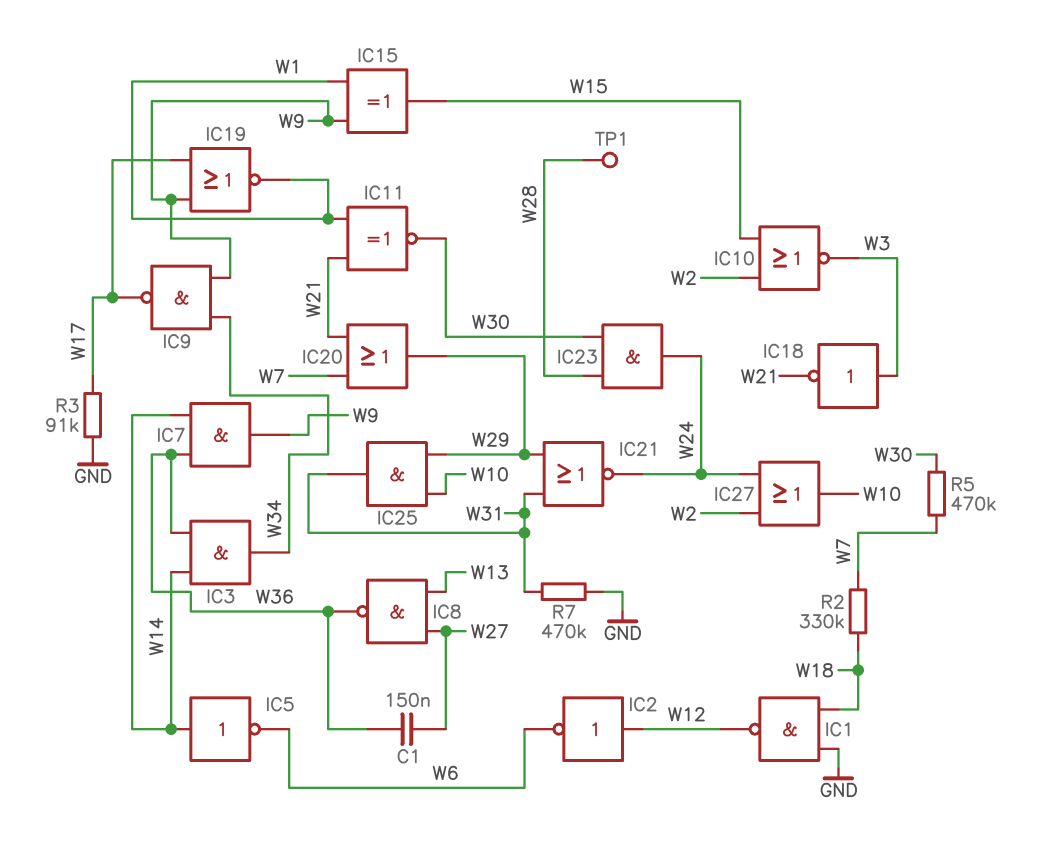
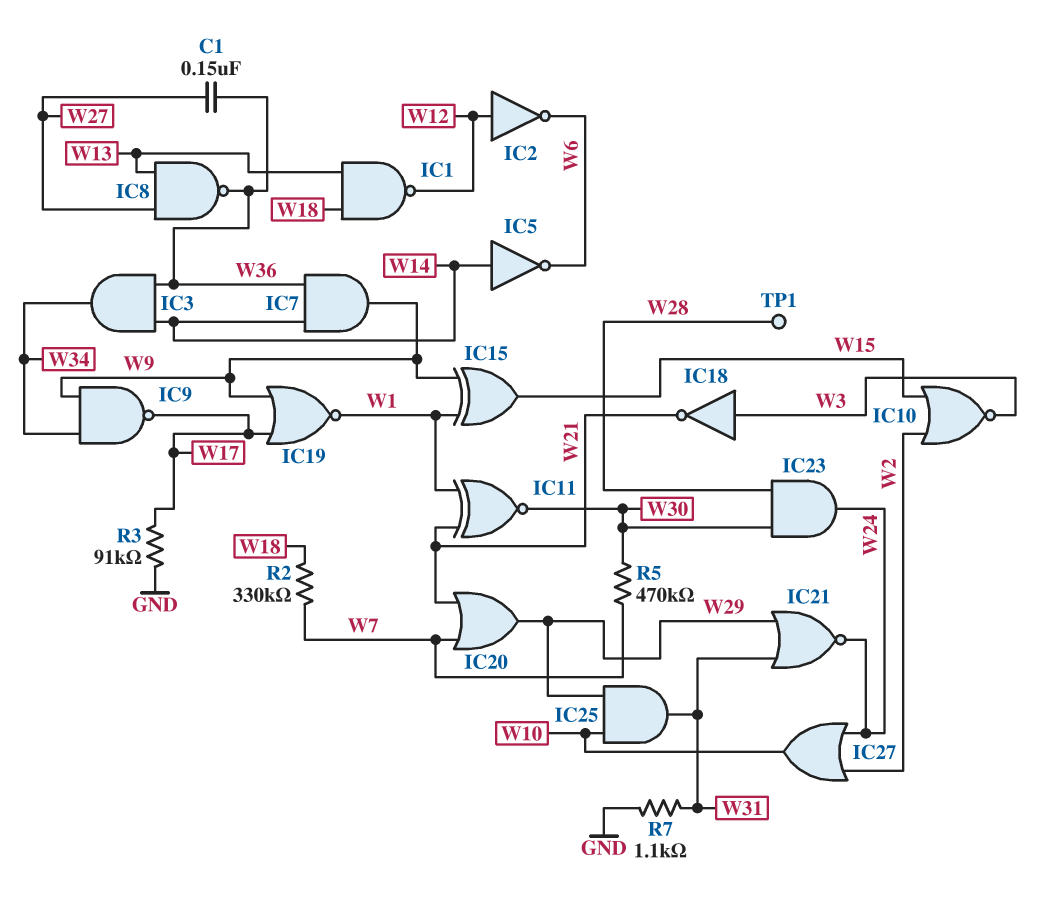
IC1: NAND (in GND, in W18, out W12) -> NAND (in W13, in W18, out W12)
R7: 470k (GND, W31) -> 1.1k (GND, W31)

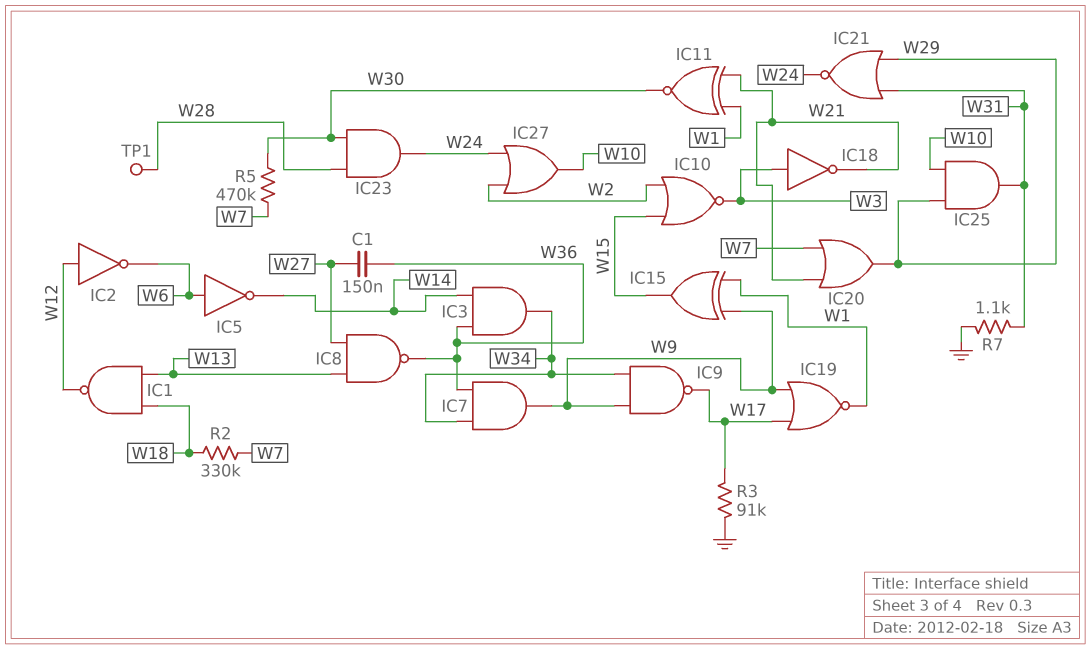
IC5: NOT (in W14, out W6) -> NOT (in W6, out W14)
IC7: AND (in W14, in W36, out W9) -> AND (in W34, in W36, out W9)

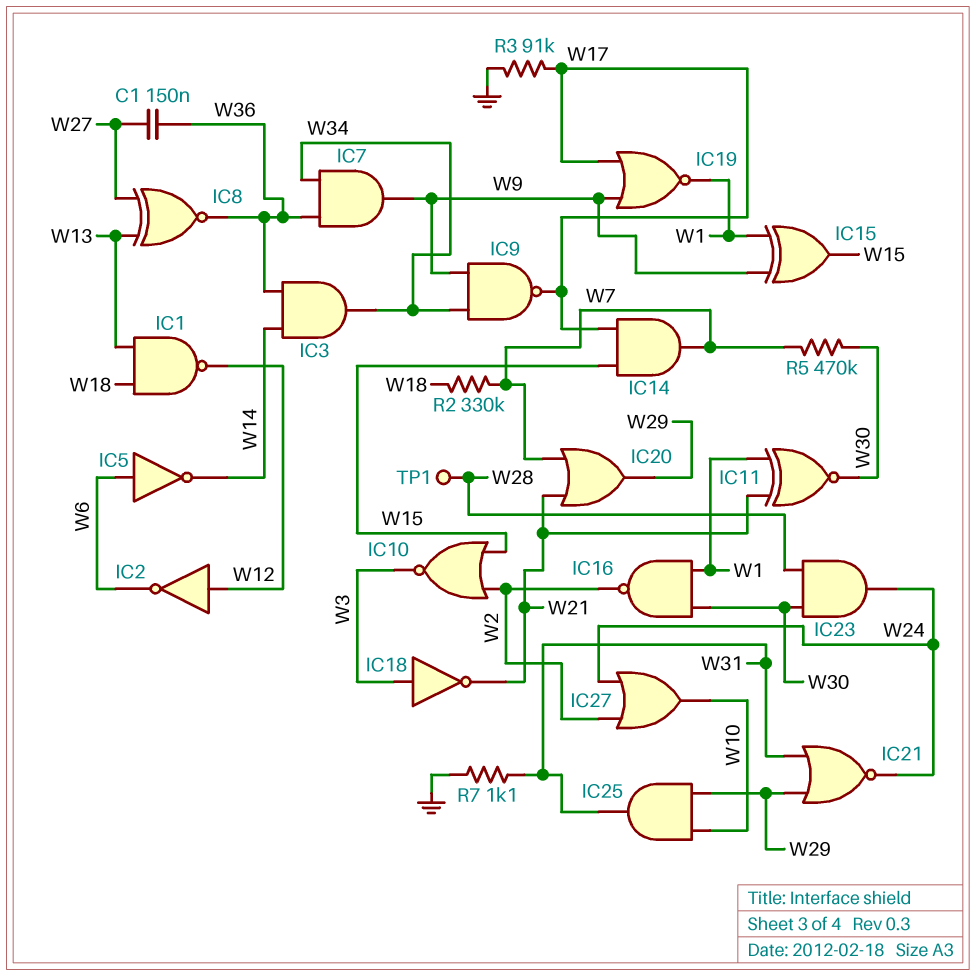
IC8: NAND (in W13, in W27, out W36) -> XNOR (in W13, in W27, out W36)
IC14: none -> AND (in W15, in W17, out W7)
IC16: none -> NAND (in W1, in W30, out W2)

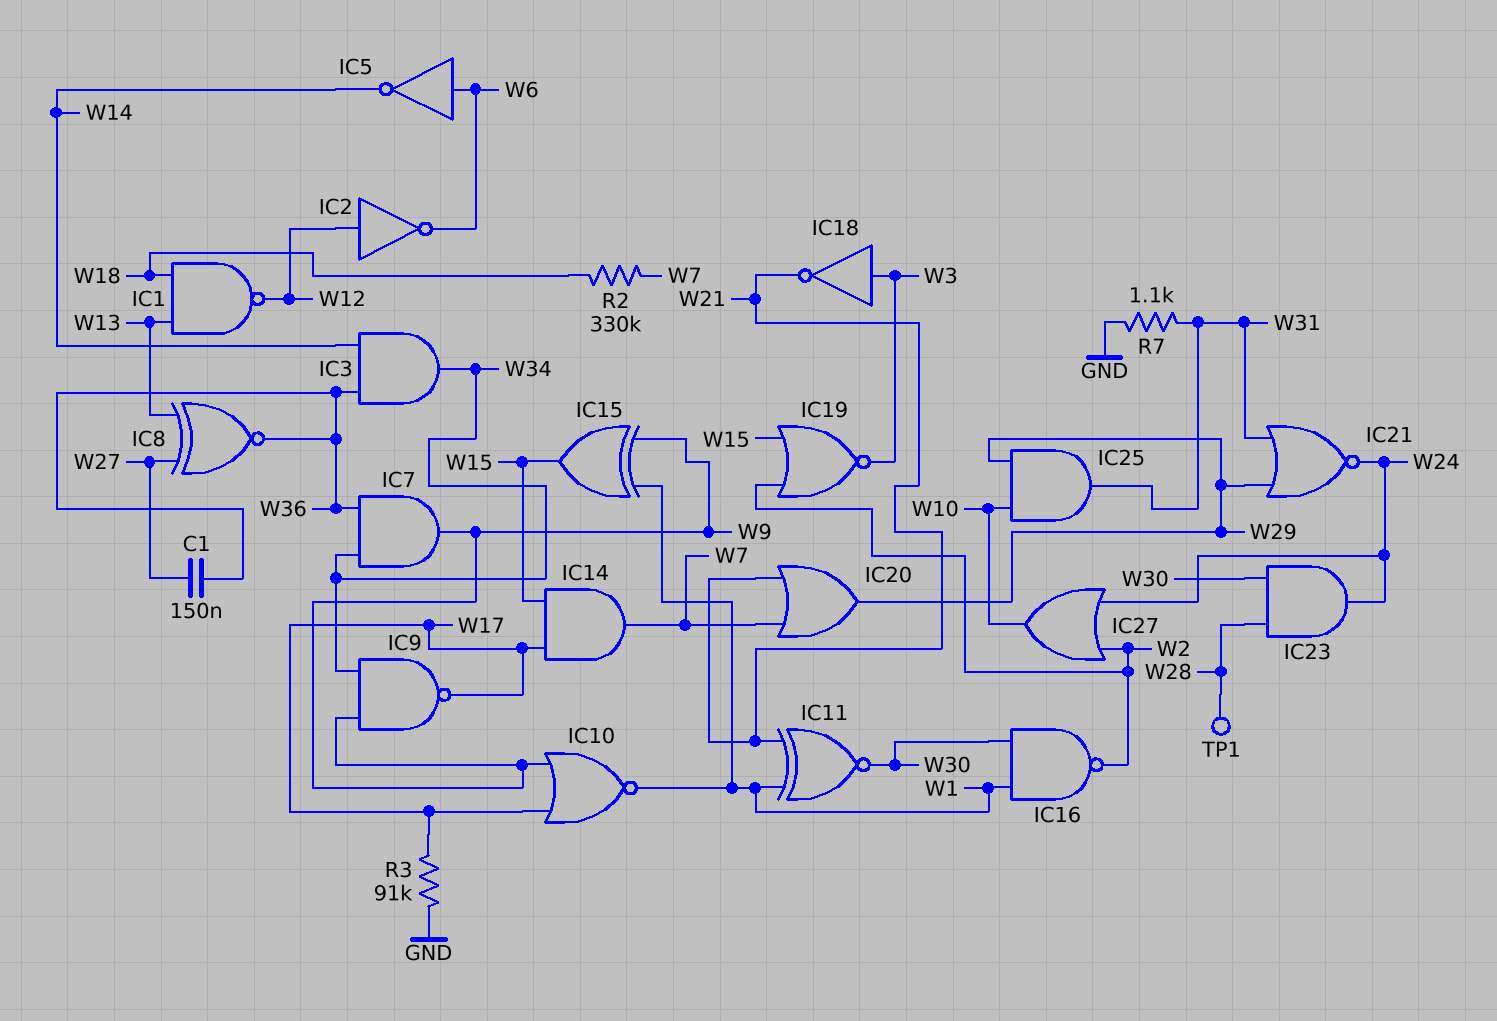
IC10: NOR (in W2, in W15, out W3) -> NOR (in W9, in W17, out W1)
IC19: NOR (in W9, in W17, out W1) -> NOR (in W2, in W15, out W3)
R5: 470k (W7, W30) -> none

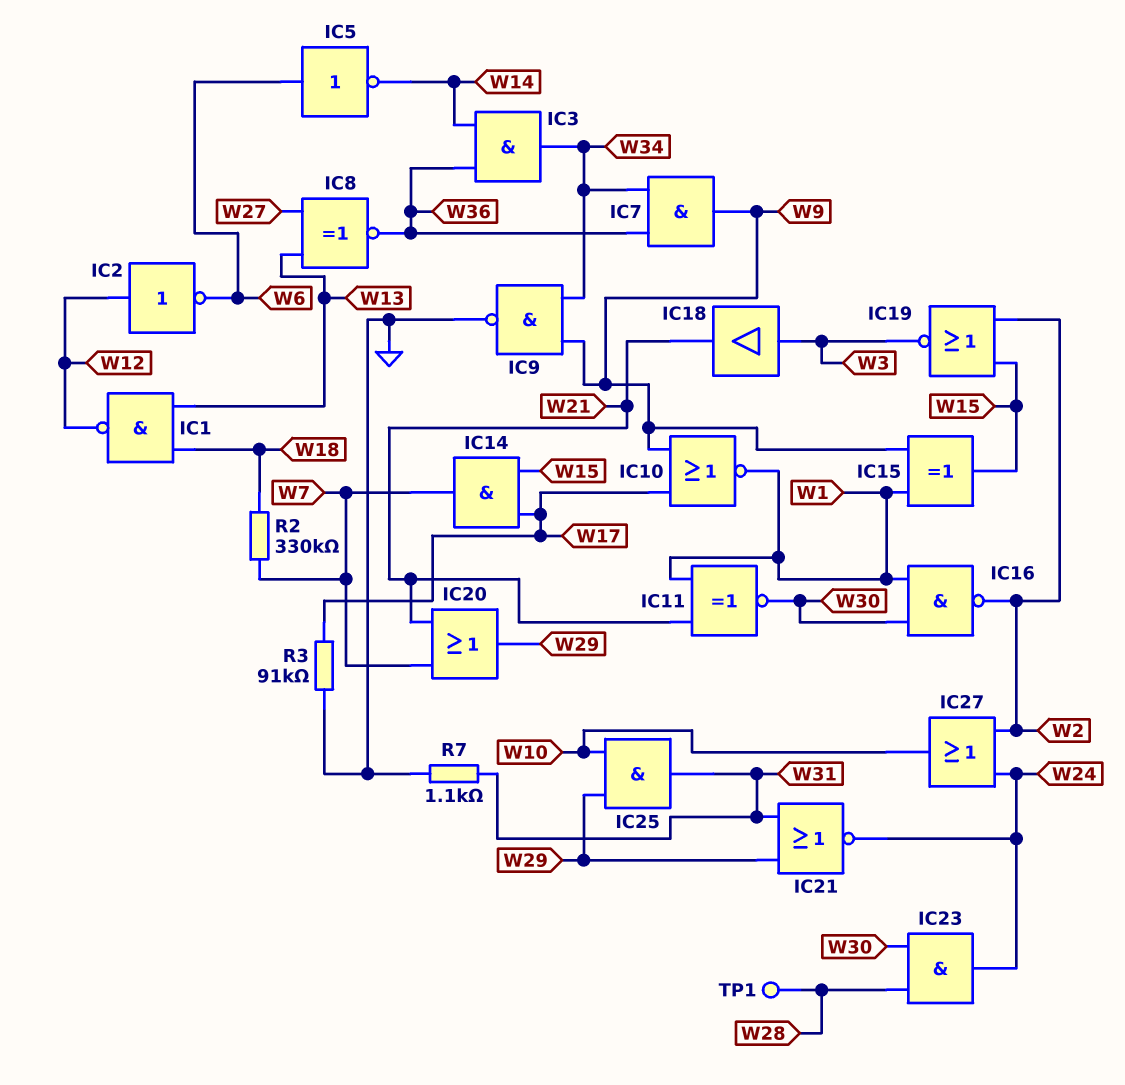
C1: 150nF (W27, W36) -> none
IC9: NAND (in W9, in W34, out W17) -> NAND (in W9, in W34, out GND)
IC18: NOT (in W3, out W21) -> buffer (in W3, out W21)

